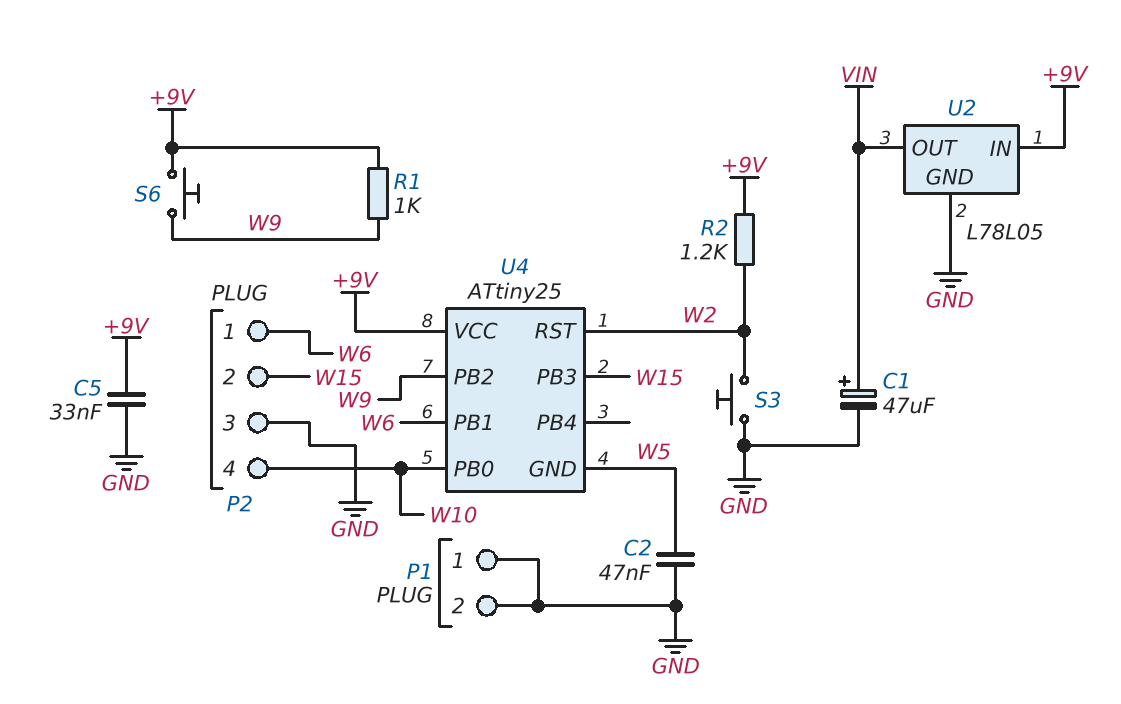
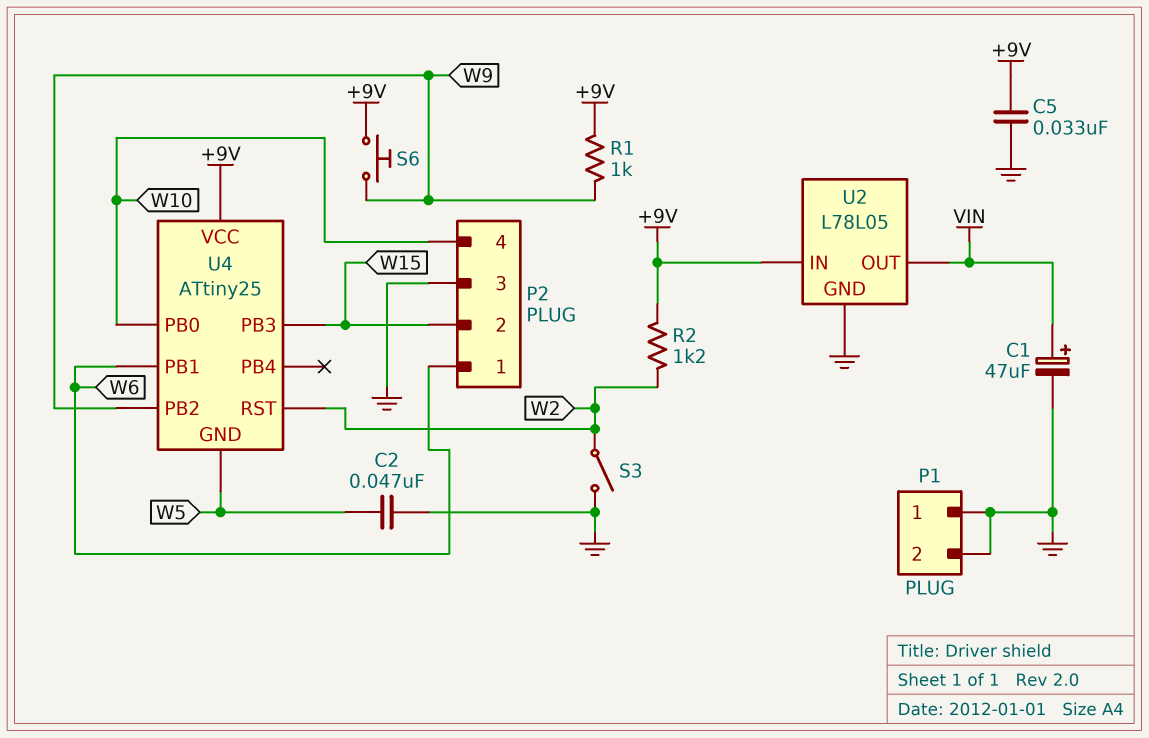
S3: button (GND, W2) -> switch (GND, W2)

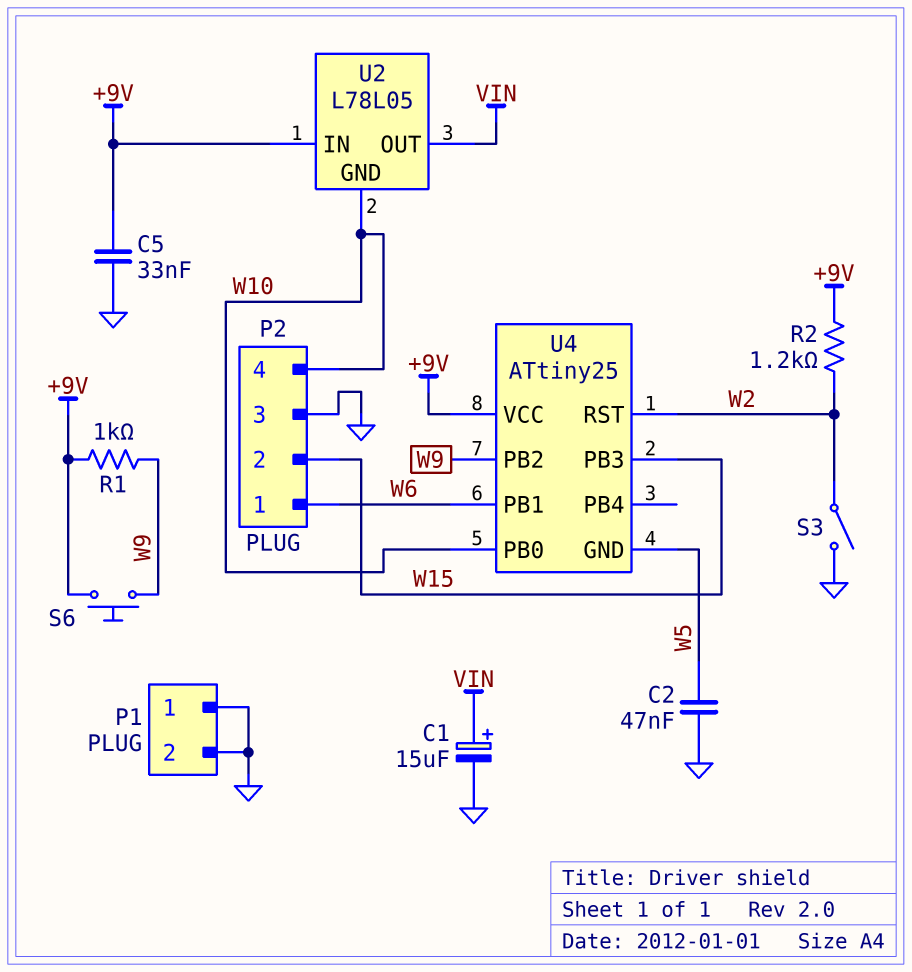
C1: 47uF (plus VIN, minus GND) -> 15uF (plus VIN, minus GND)
U2 pin GND: GND -> W10

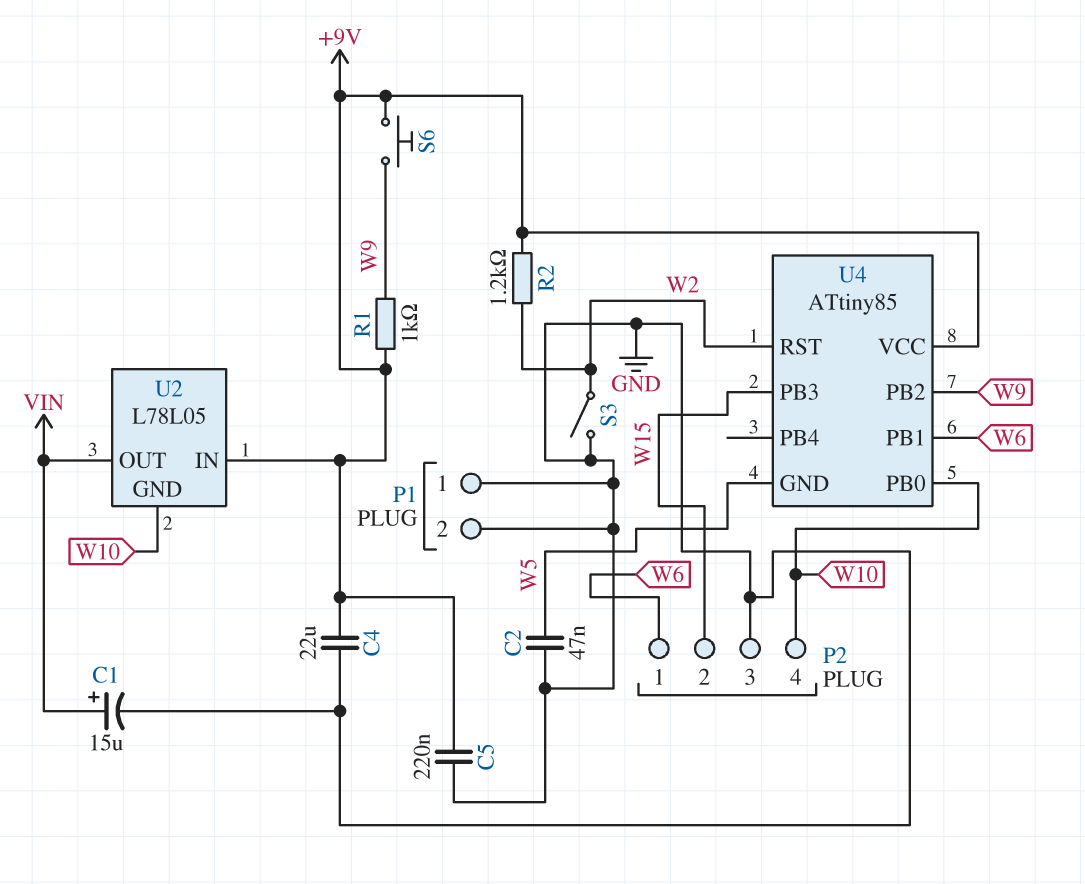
C4: none -> 22uF (+9V, GND)
C5: 33nF (+9V, GND) -> 220nF (+9V, GND)
U4: ATtiny25 -> ATtiny85

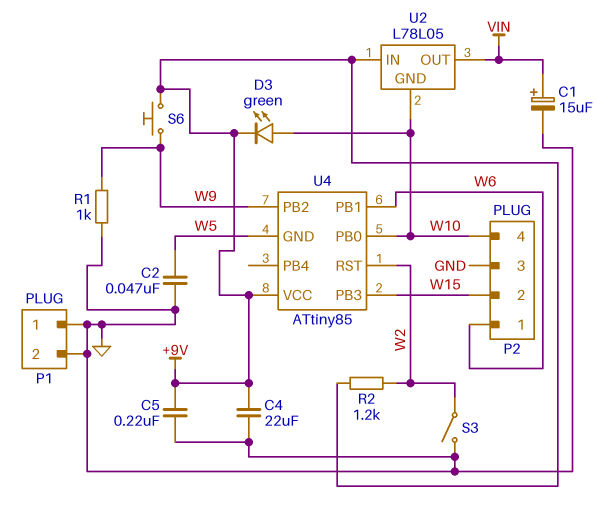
D3: none -> LED green (A W10, K +9V)
R1: 1k (+9V, W9) -> 1k (GND, W9)

